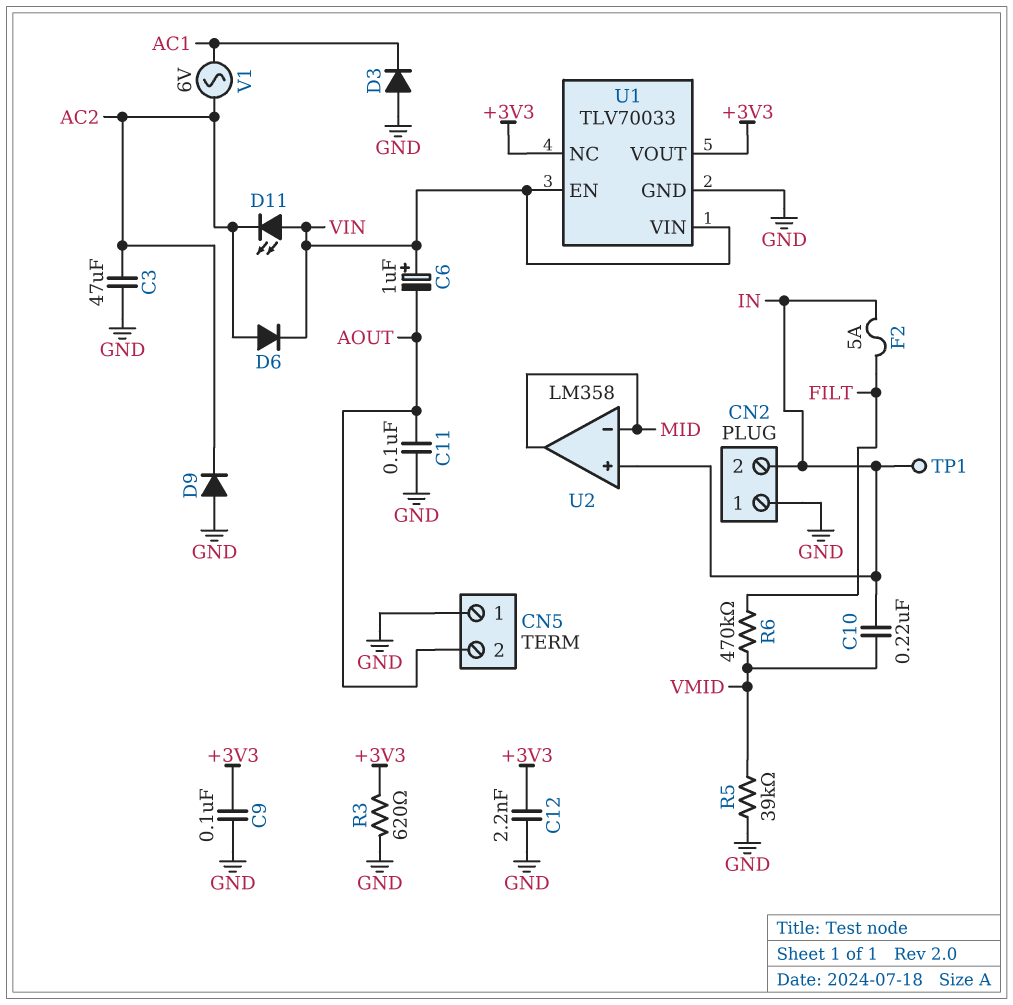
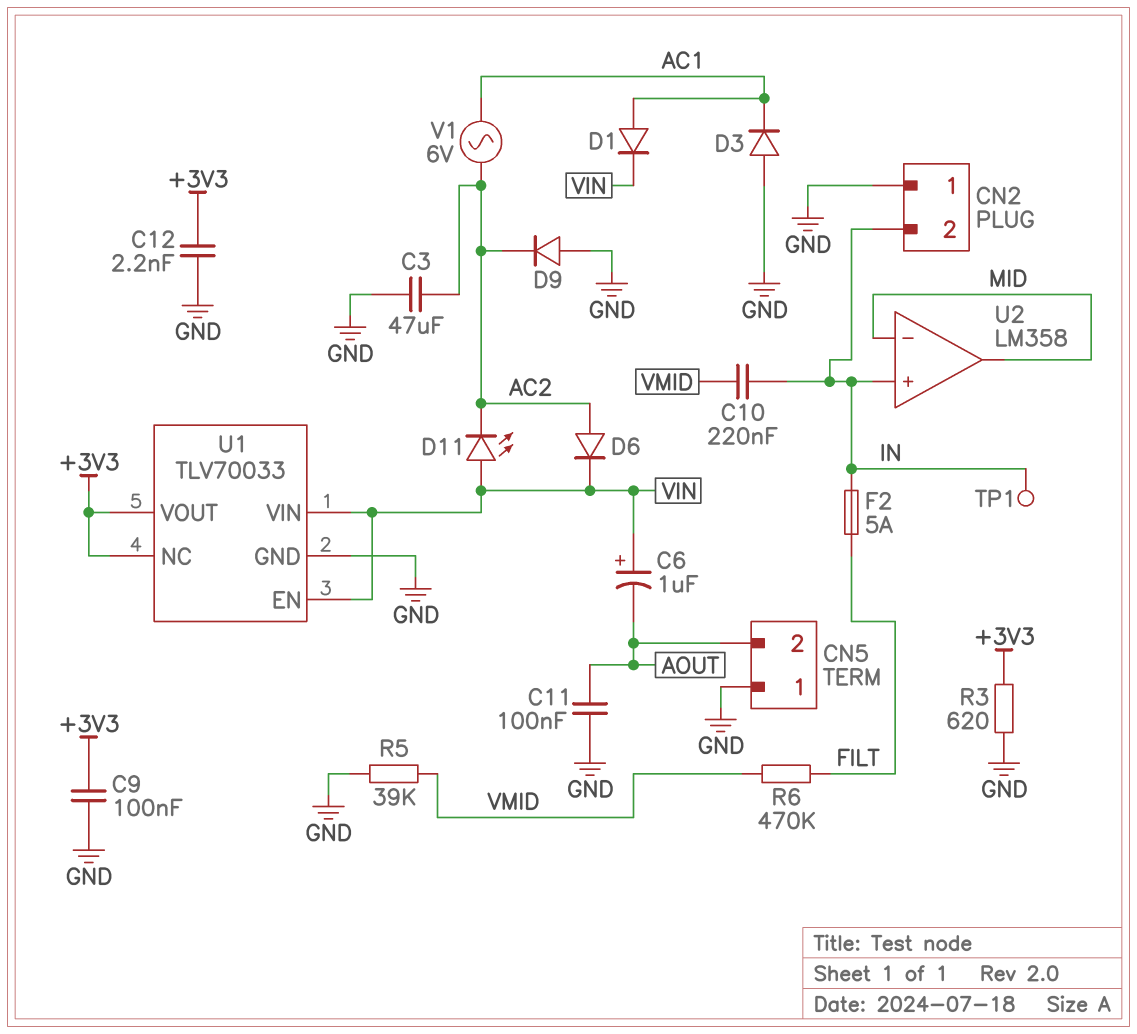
D1: none -> diode (A AC1, K VIN)

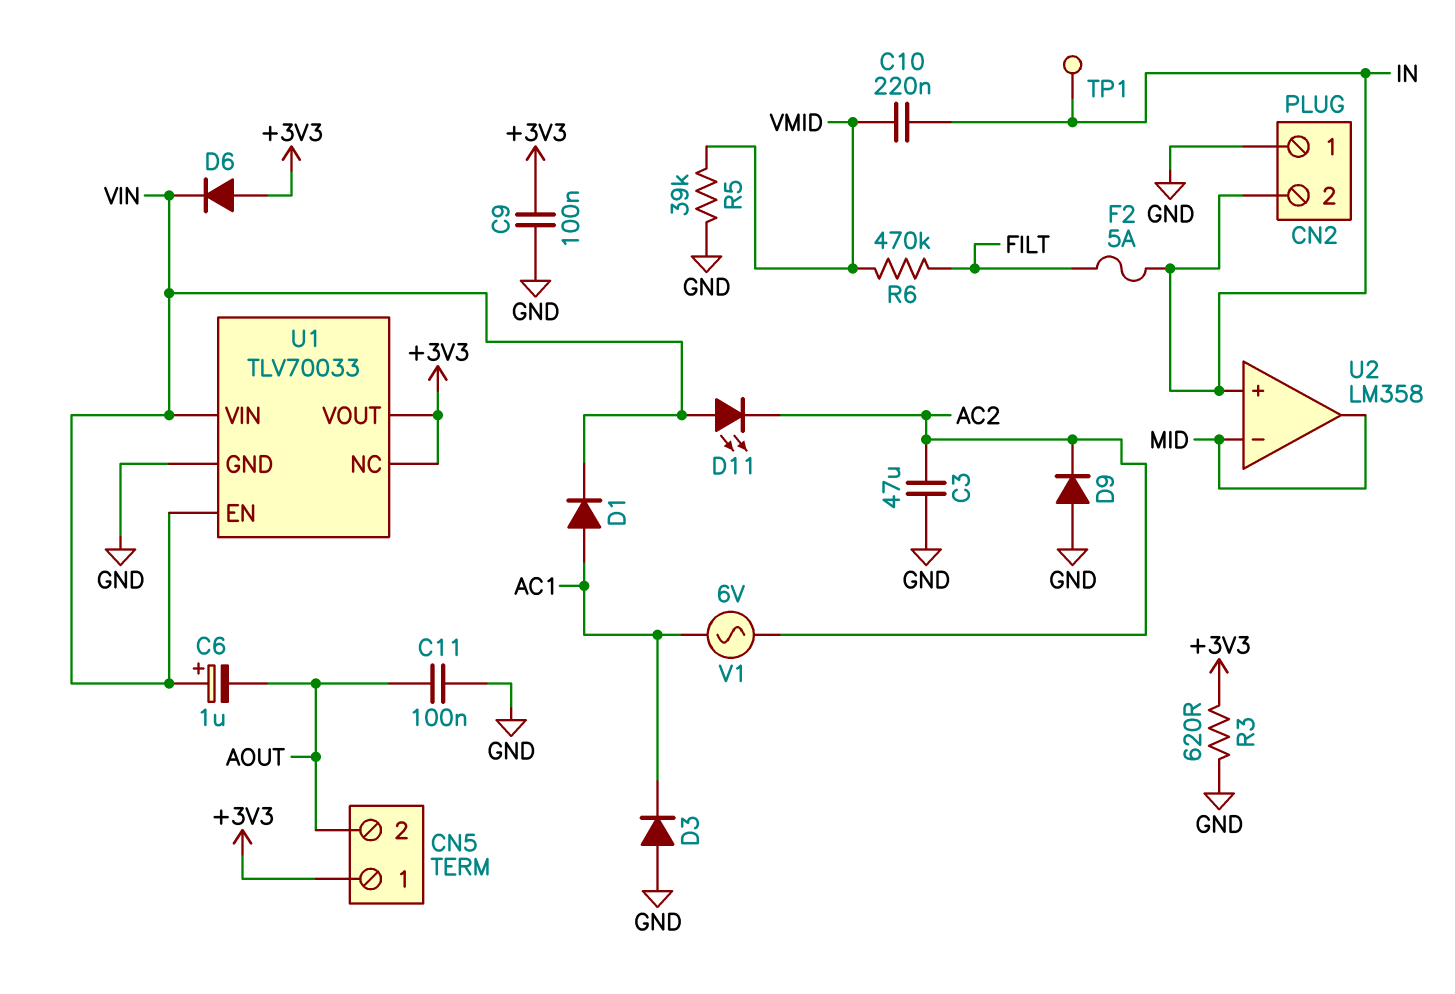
C12: 2.2nF (+3V3, GND) -> none
CN5 pin 1: GND -> +3V3
D6: diode (A AC2, K VIN) -> diode (A +3V3, K VIN)

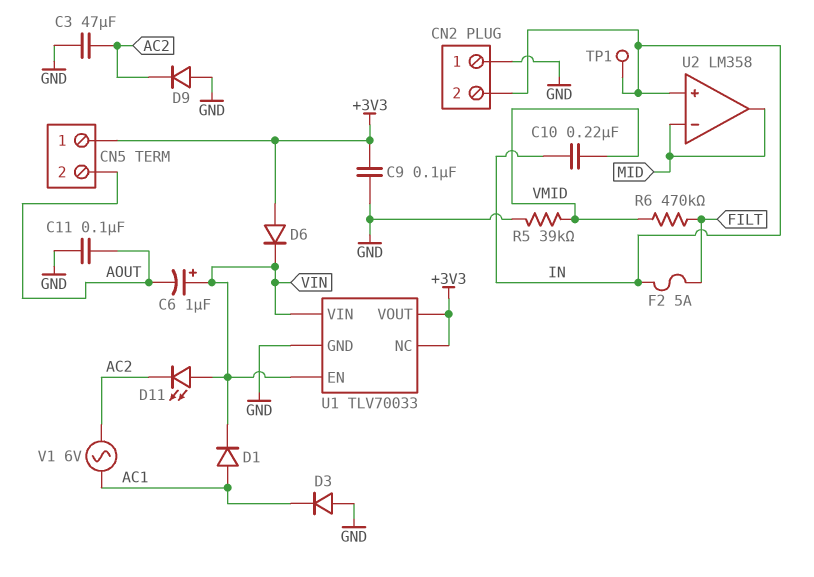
R3: 620 (+3V3, GND) -> none

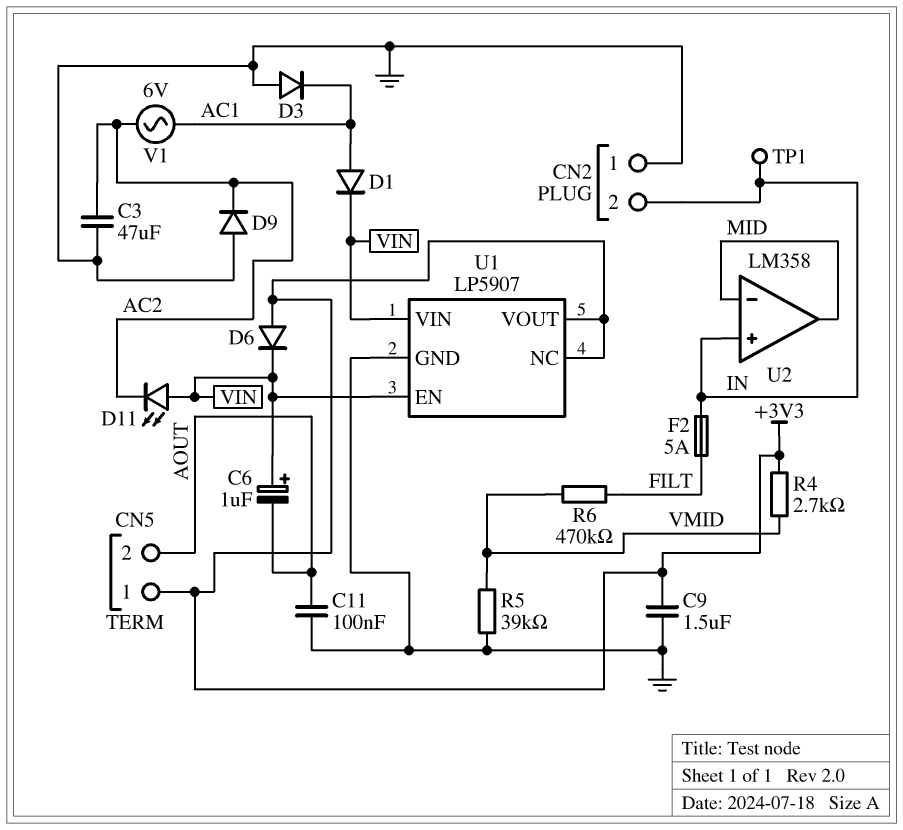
C9: 100nF (+3V3, GND) -> 1.5uF (+3V3, GND)
C10: 220nF (IN, VMID) -> none
R4: none -> 2.7k (+3V3, VMID)
U1: TLV70033 -> LP5907

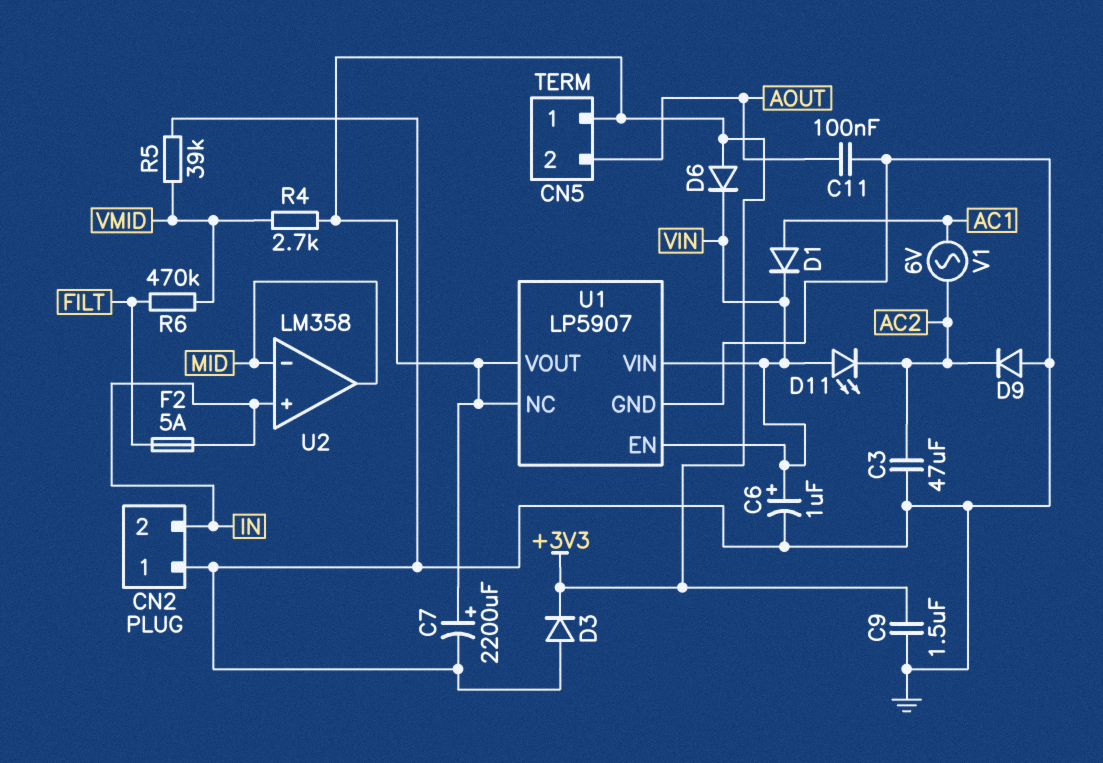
C6: 1uF (plus VIN, minus AOUT) -> 1uF (plus VIN, minus GND)
C7: none -> 2200uF (plus +3V3, minus GND)
D3: diode (A GND, K AC1) -> diode (A GND, K +3V3)
TP1: test point (IN) -> none

